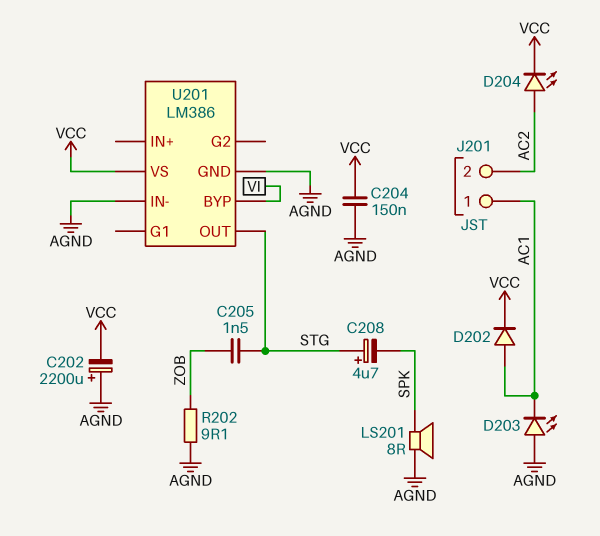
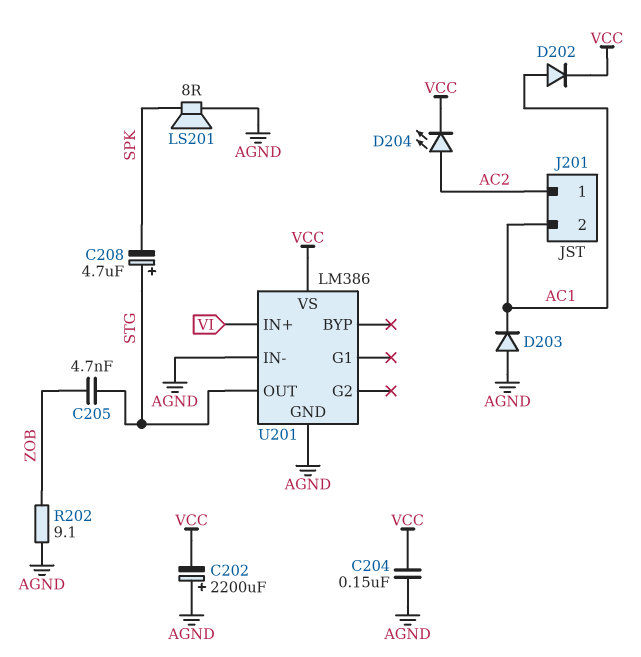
C205: 1.5nF (STG, ZOB) -> 4.7nF (STG, ZOB)
D203: LED (A AGND, K AC1) -> diode (A AGND, K AC1)
J201 pin 1: AC1 -> AC2
J201 pin 2: AC2 -> AC1
U201 pin BYP: VI -> none
U201 pin IN+: none -> VI

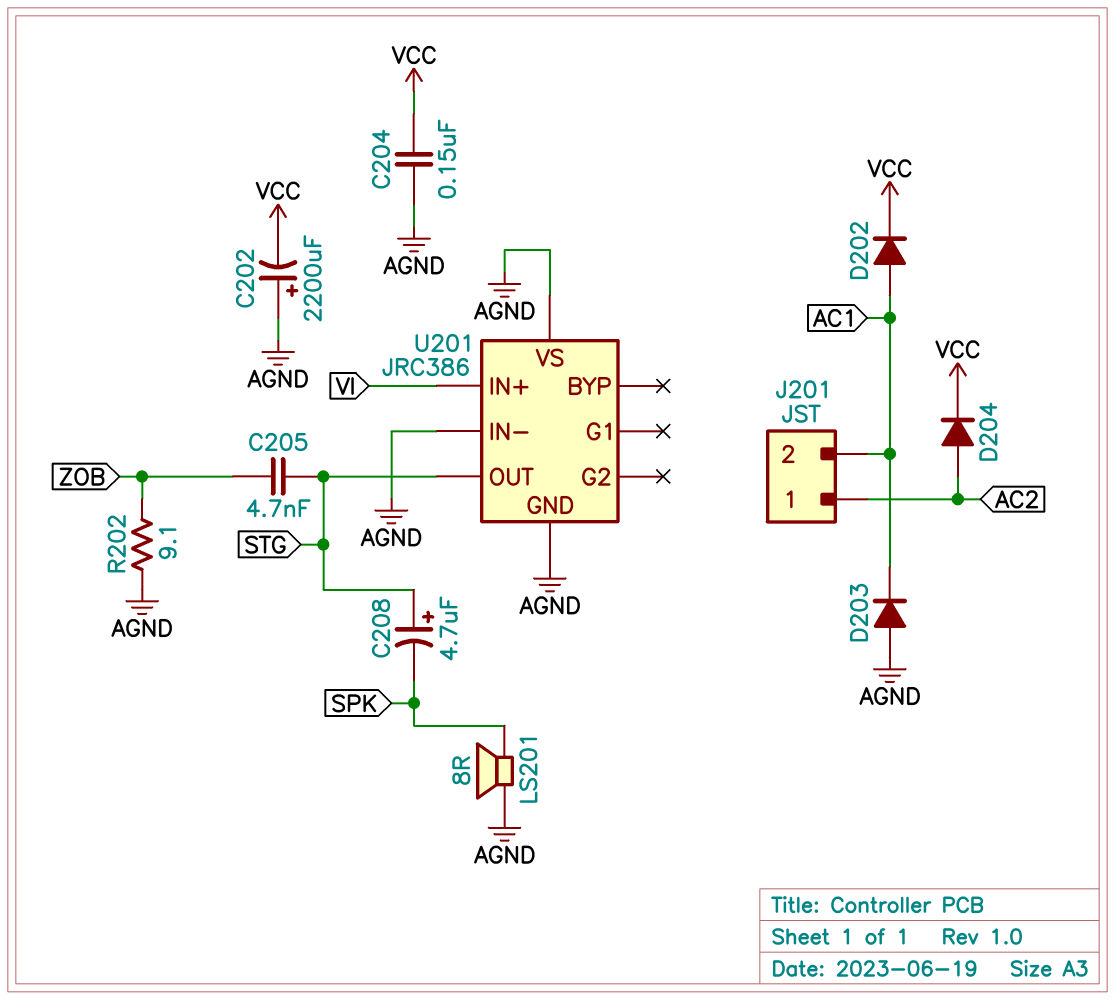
D204: LED (A AC2, K VCC) -> diode (A AC2, K VCC)
U201: LM386 -> JRC386
U201 pin VS: VCC -> AGND

